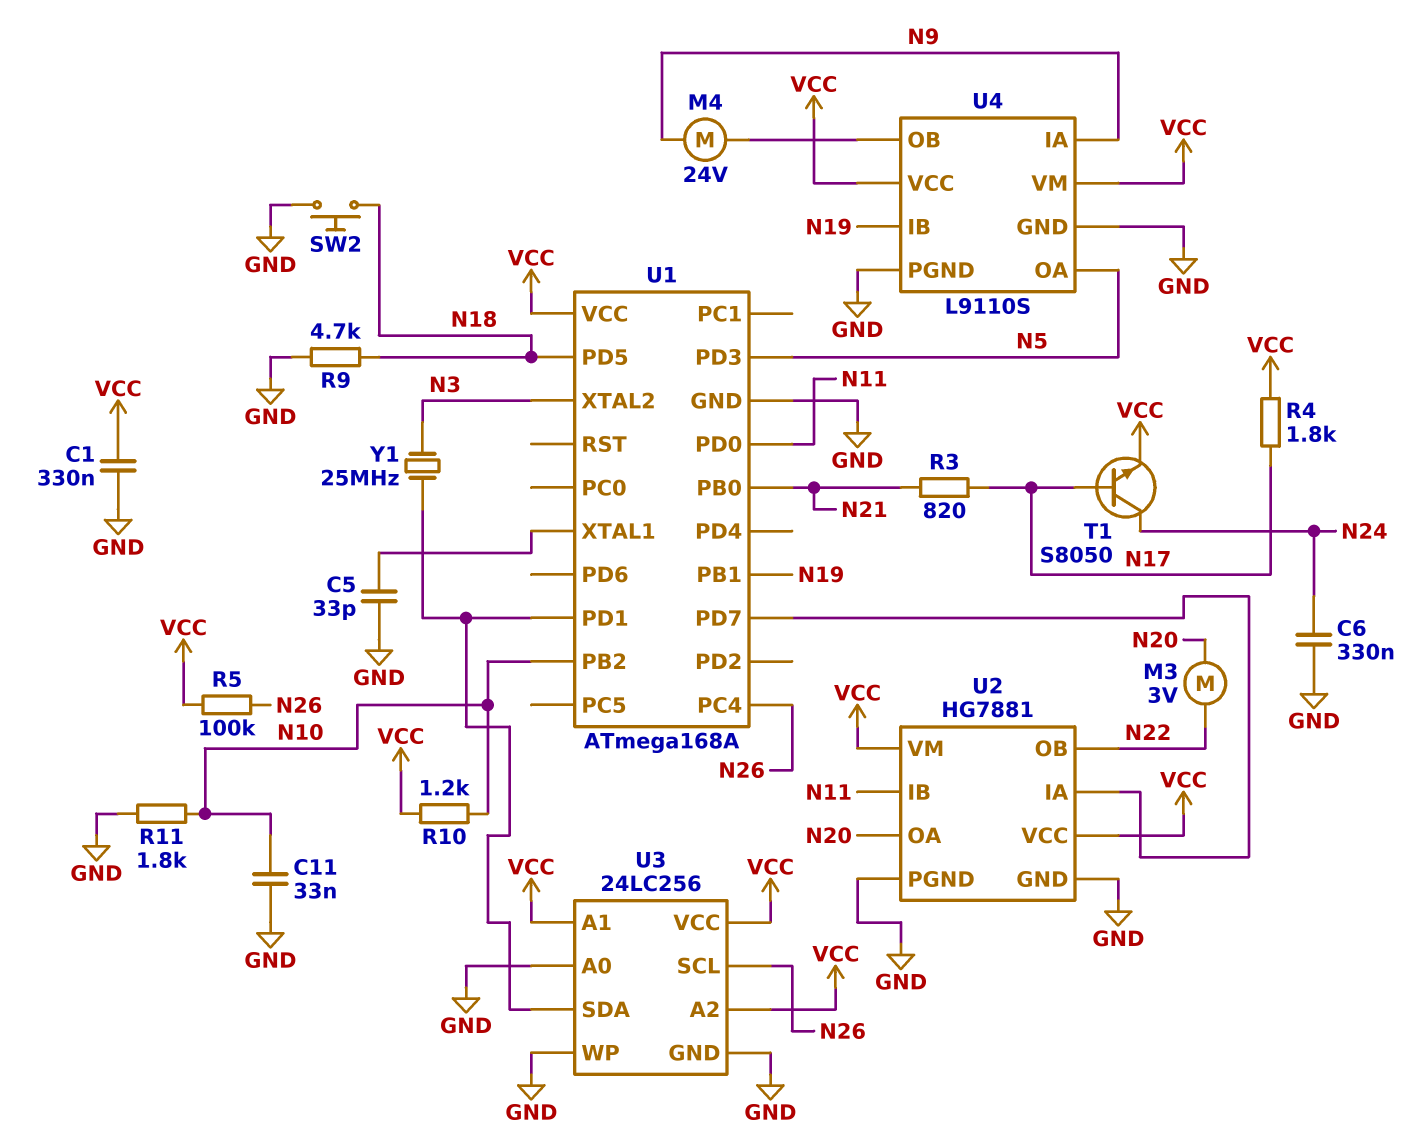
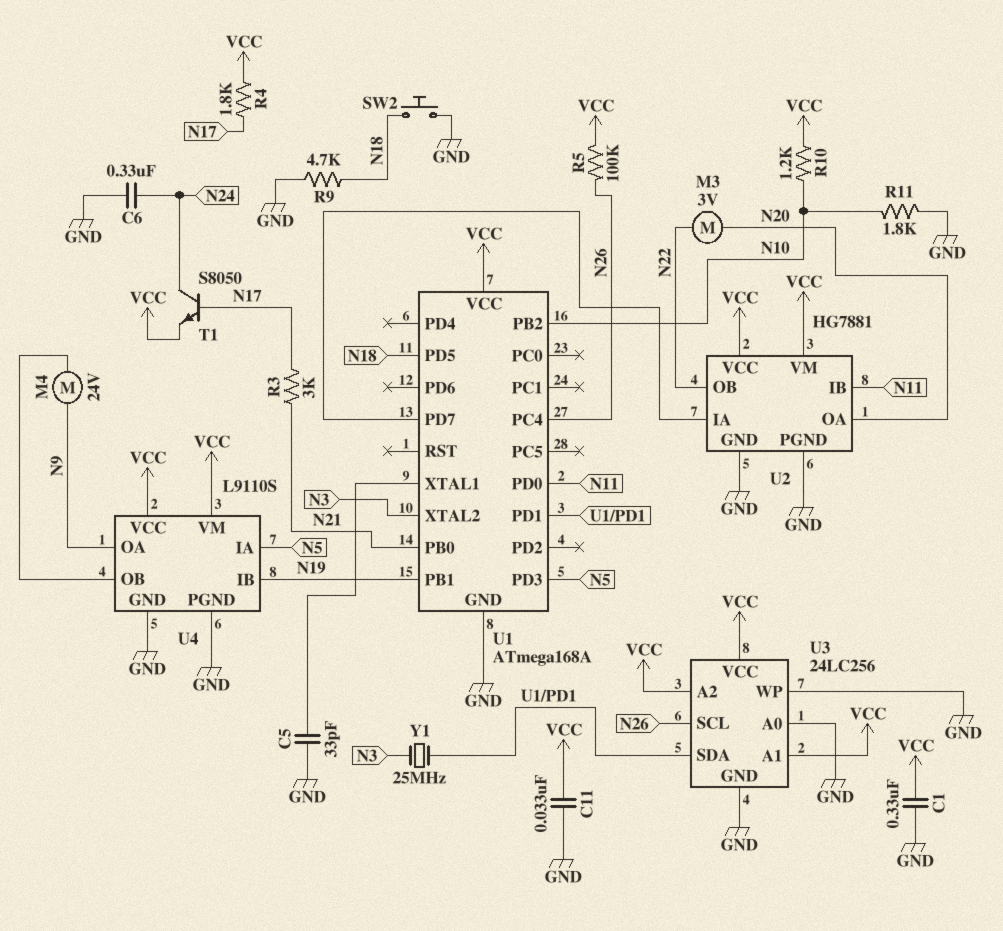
C11: 33nF (GND, N10) -> 33nF (GND, VCC)
R3: 820 (N17, N21) -> 3k (N17, N21)
U4 pin IA: N9 -> N5
U4 pin OA: N5 -> N9

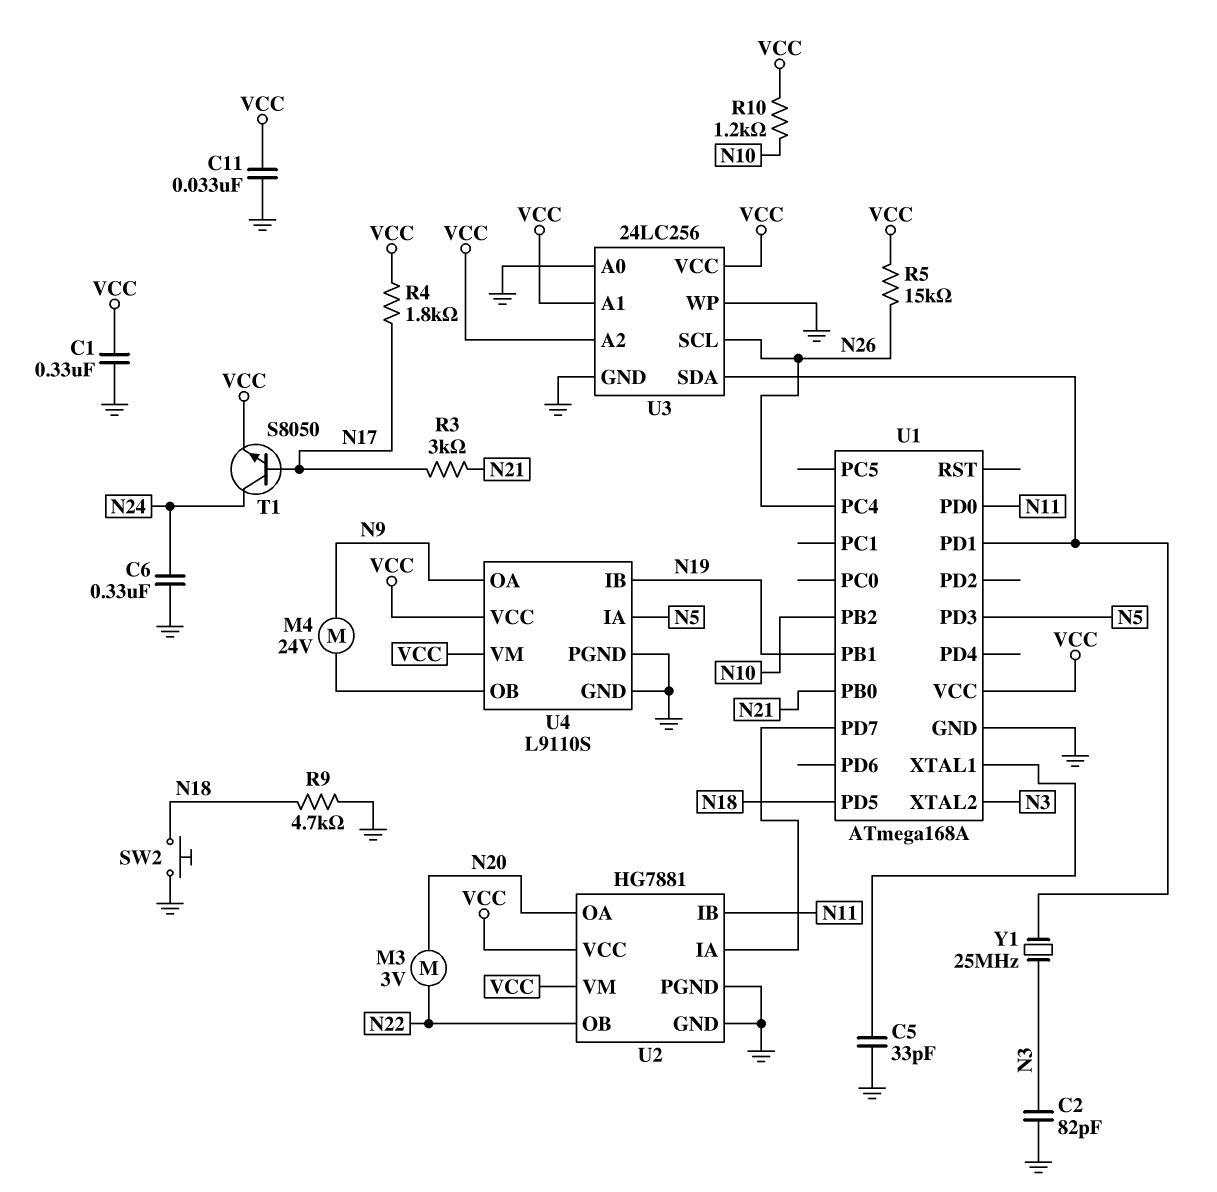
C2: none -> 82pF (GND, N3)
R5: 100k (N26, VCC) -> 15k (N26, VCC)
R11: 1.8k (GND, N10) -> none

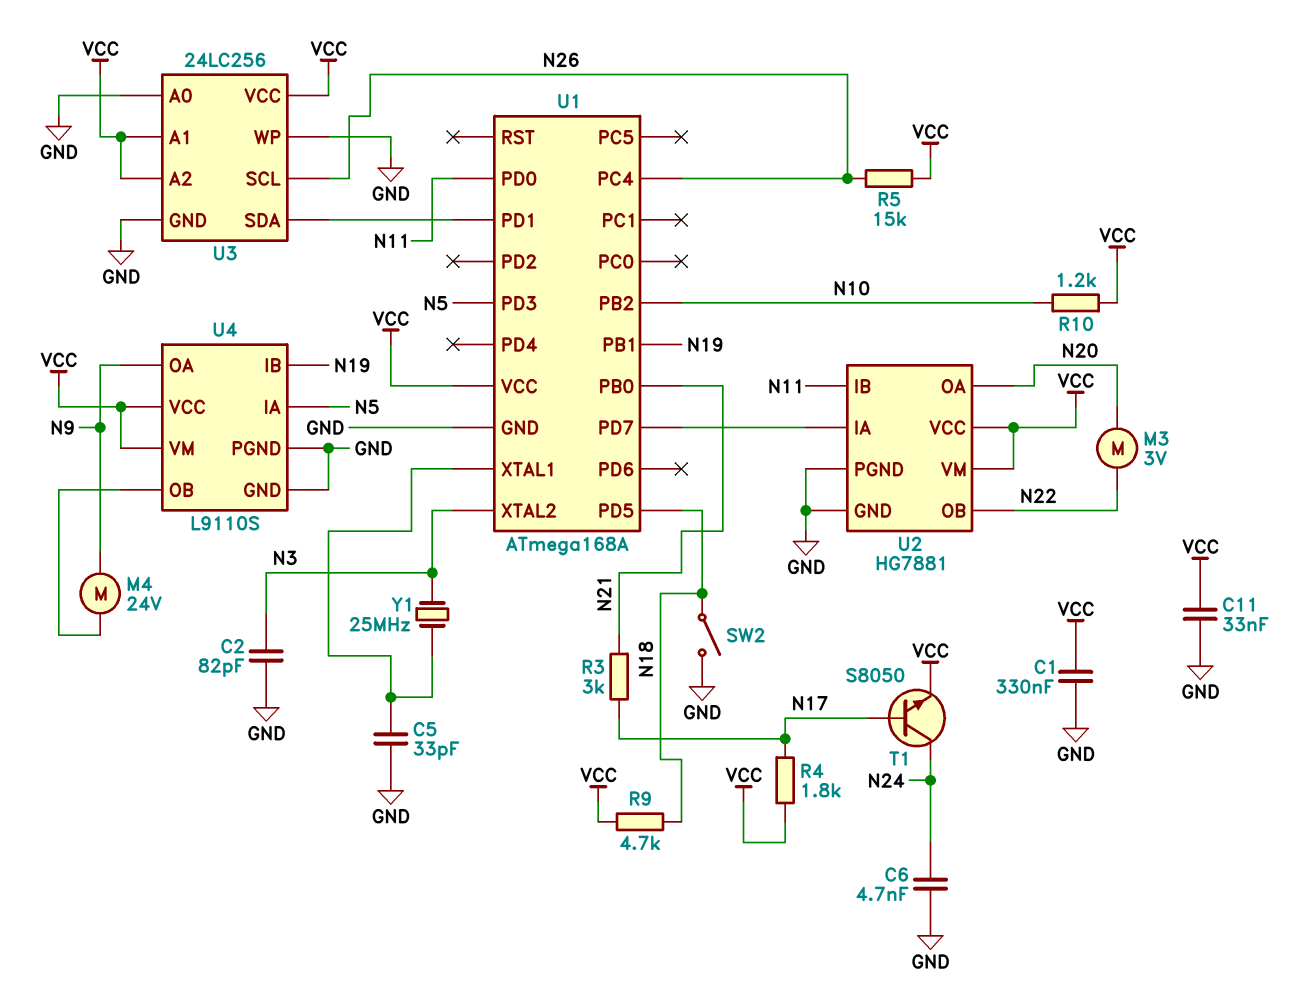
C6: 330nF (GND, N24) -> 4.7nF (GND, N24)
R9: 4.7k (GND, N18) -> 4.7k (N18, VCC)
SW2: button (GND, N18) -> switch (GND, N18)
Y1: 25MHz (N3, U1/PD1) -> 25MHz (N3, U1/XTAL1)

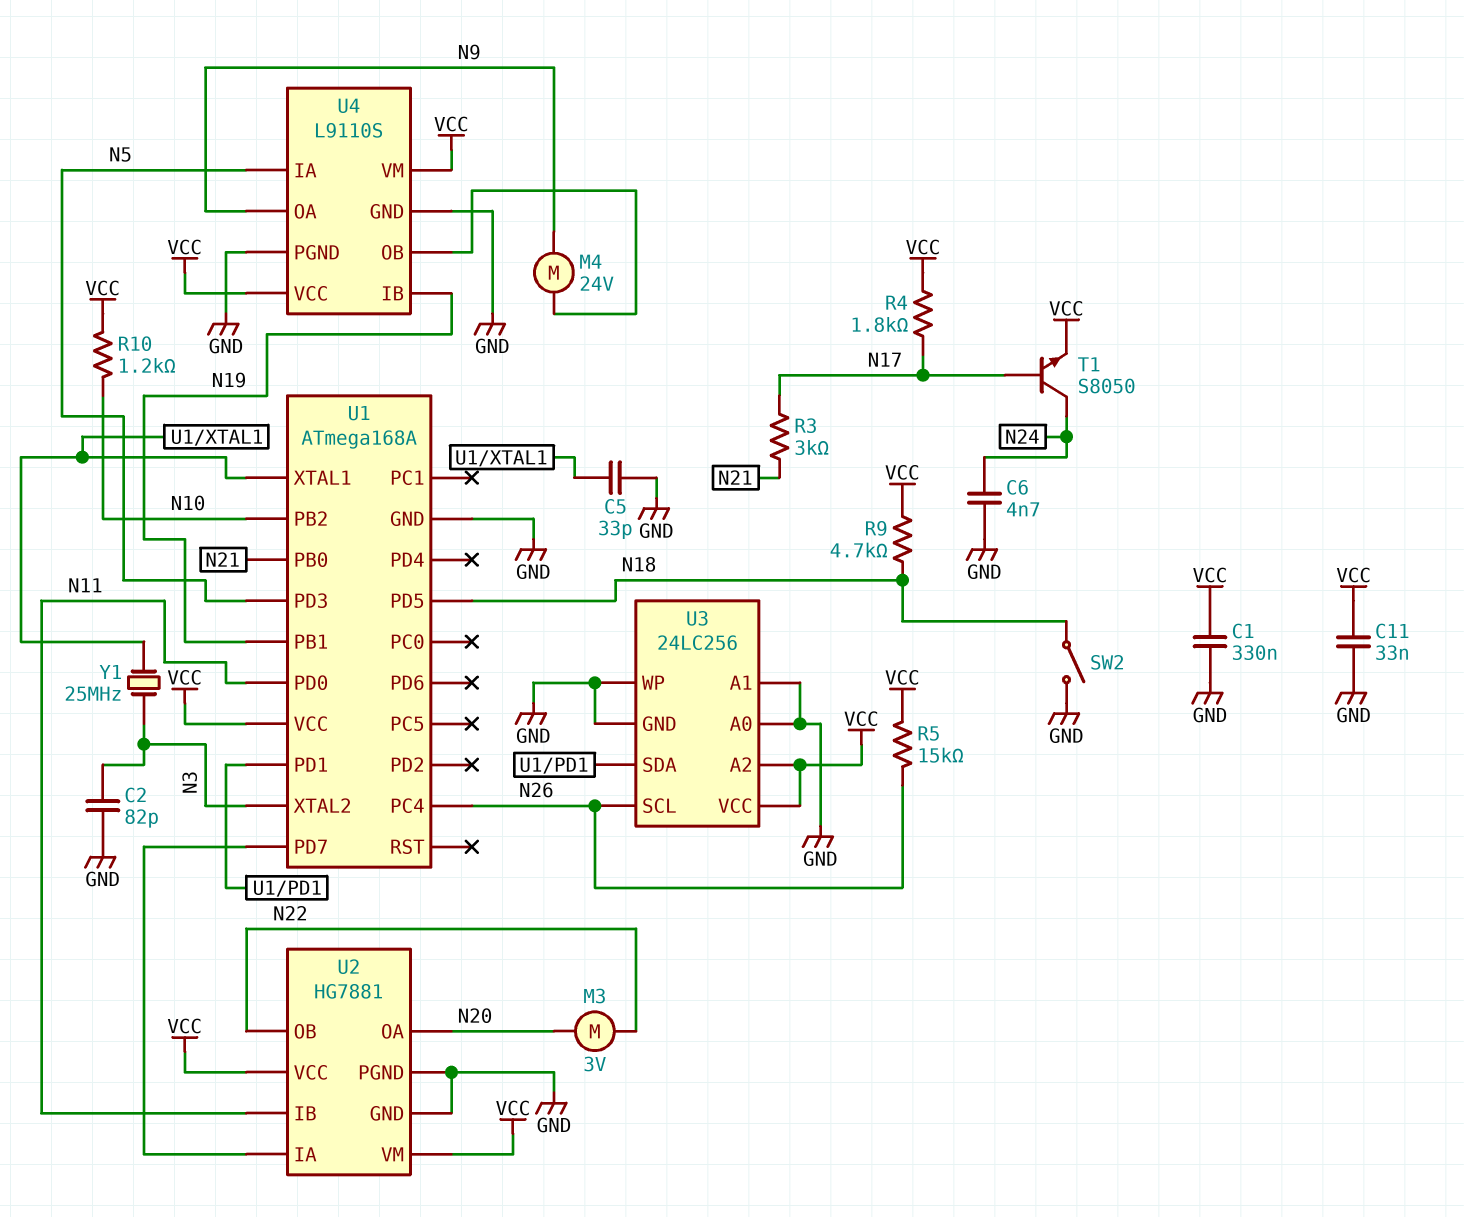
U3 pin A1: VCC -> GND

